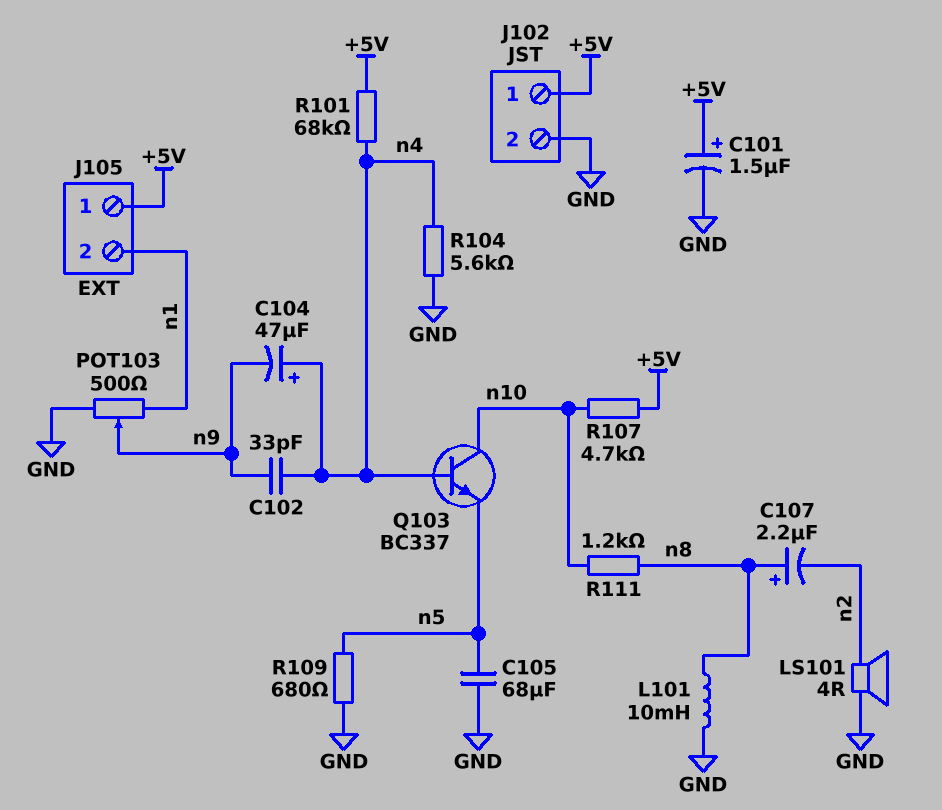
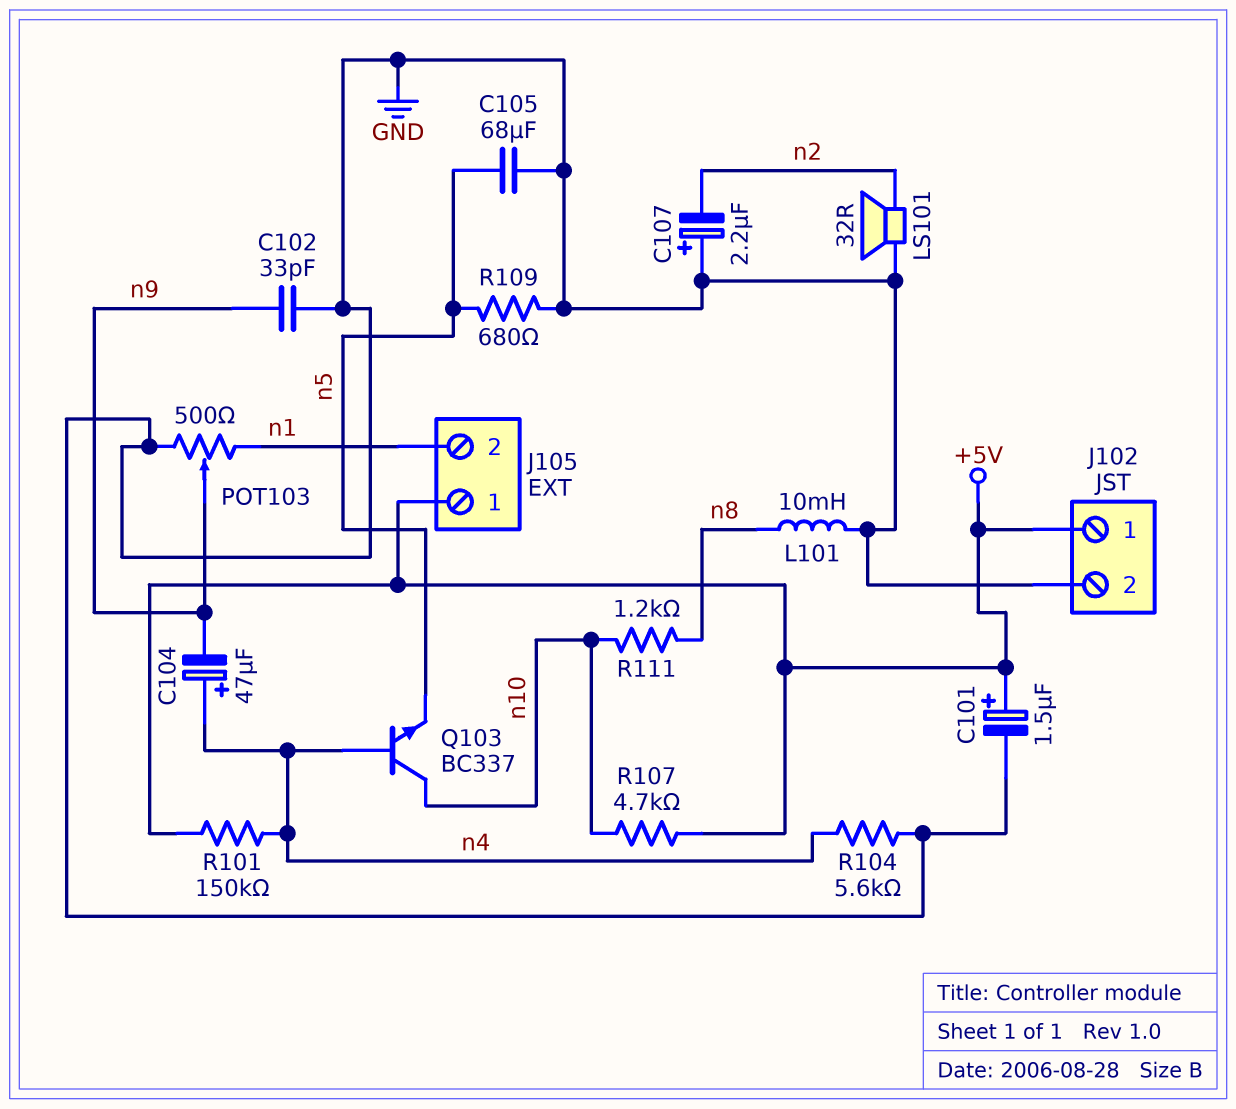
C102: 33pF (n4, n9) -> 33pF (GND, n9)
C107: 2.2uF (plus n8, minus n2) -> 2.2uF (plus GND, minus n2)
LS101: speaker 4R (GND, n2) -> speaker 32R (GND, n2)
R101: 68k (+5V, n4) -> 150k (+5V, n4)

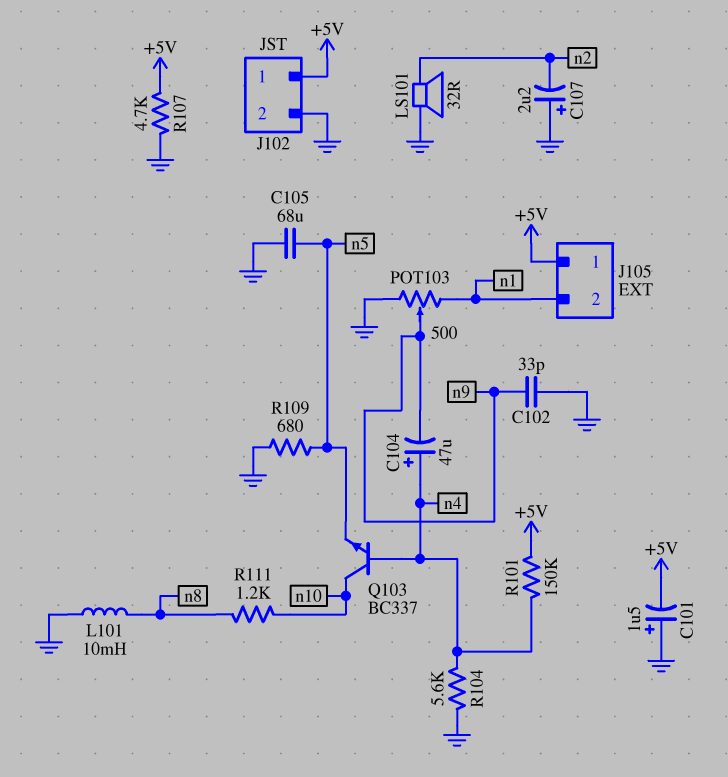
C101: 1.5uF (plus +5V, minus GND) -> 1.5uF (plus GND, minus +5V)
R107: 4.7k (+5V, n10) -> 4.7k (+5V, GND)

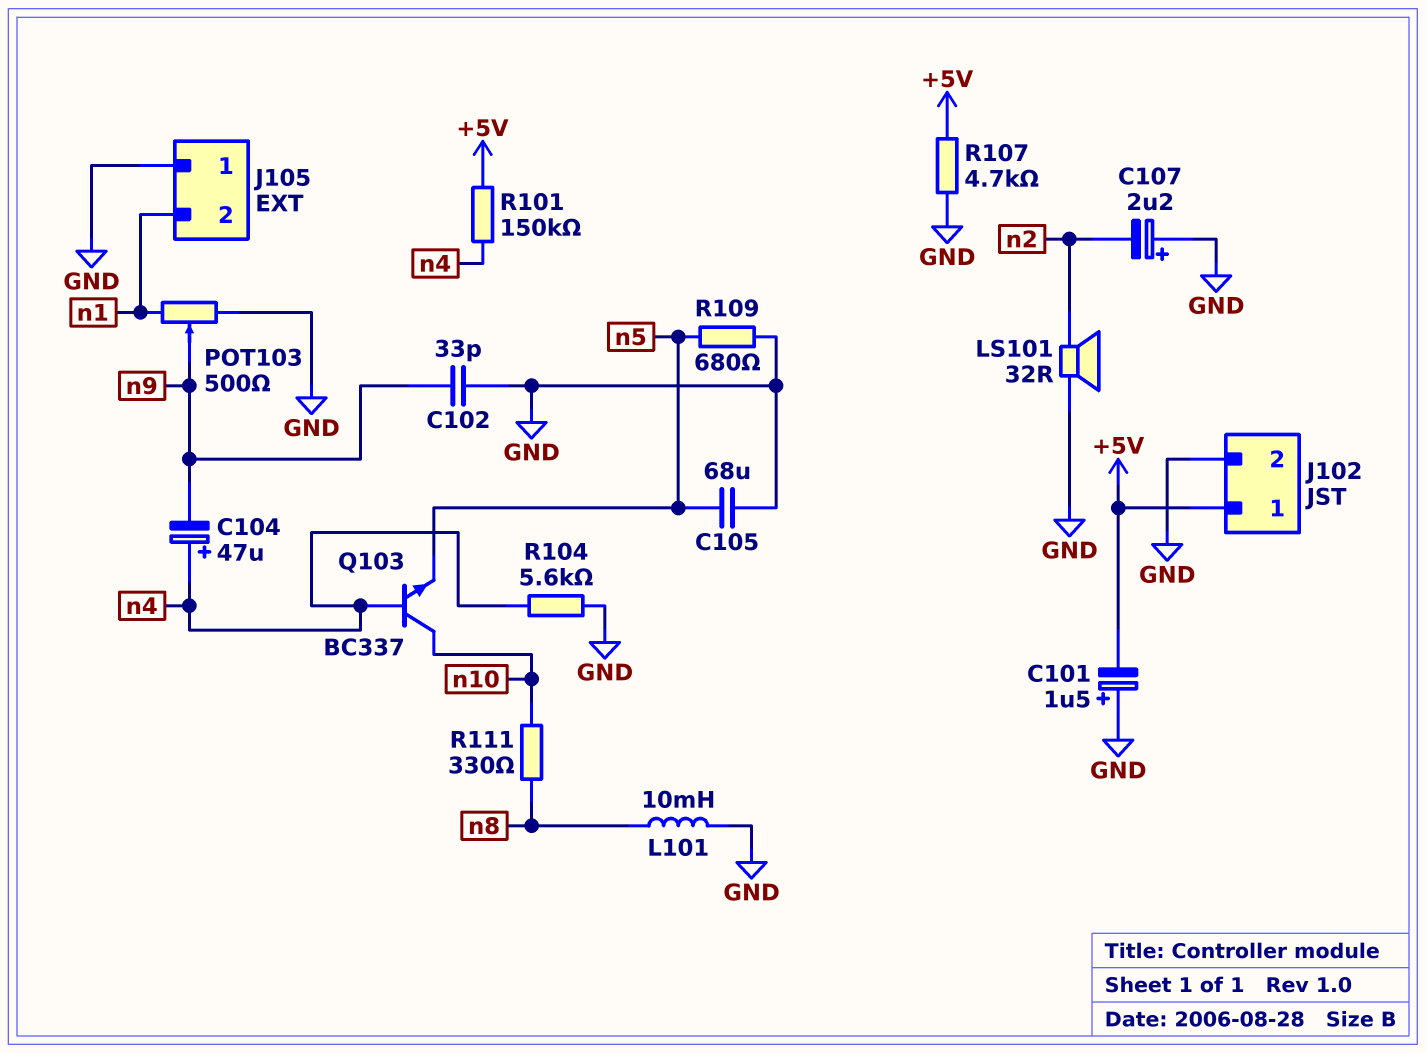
J105 pin 1: +5V -> GND
R111: 1.2k (n8, n10) -> 330 (n8, n10)

